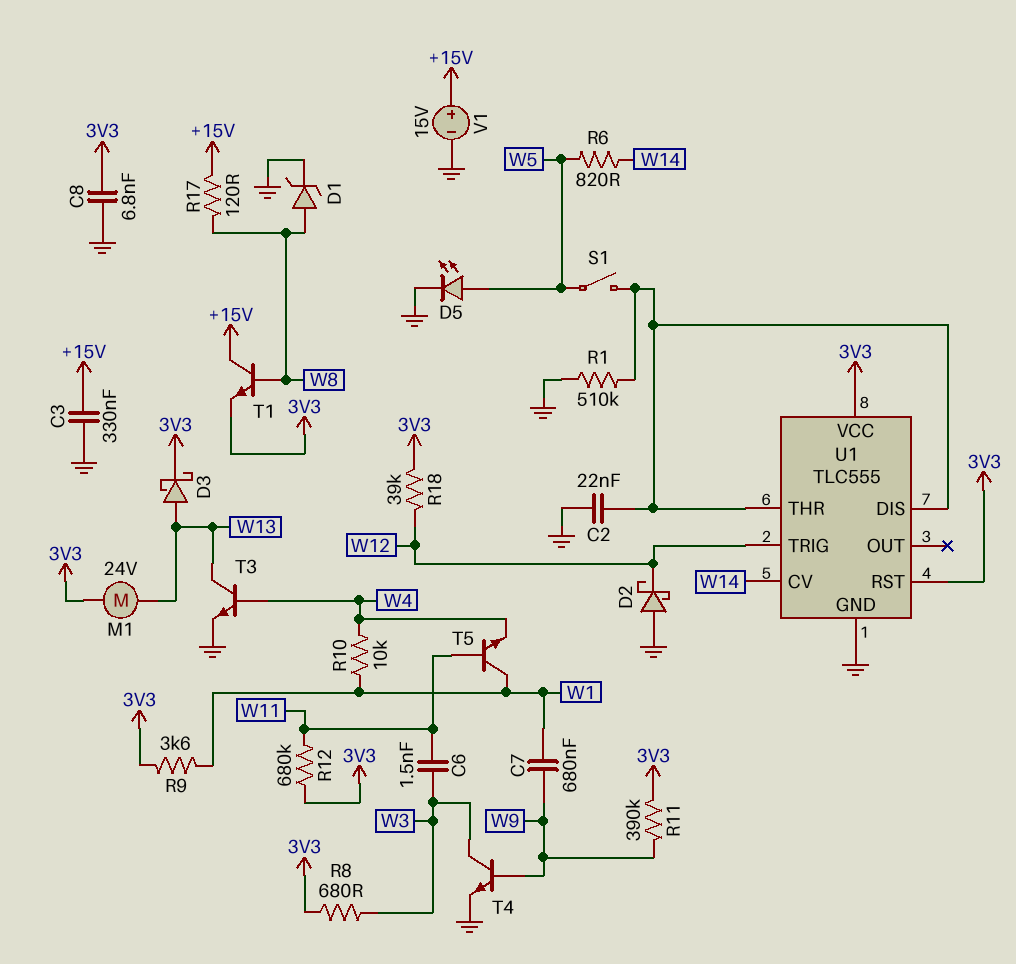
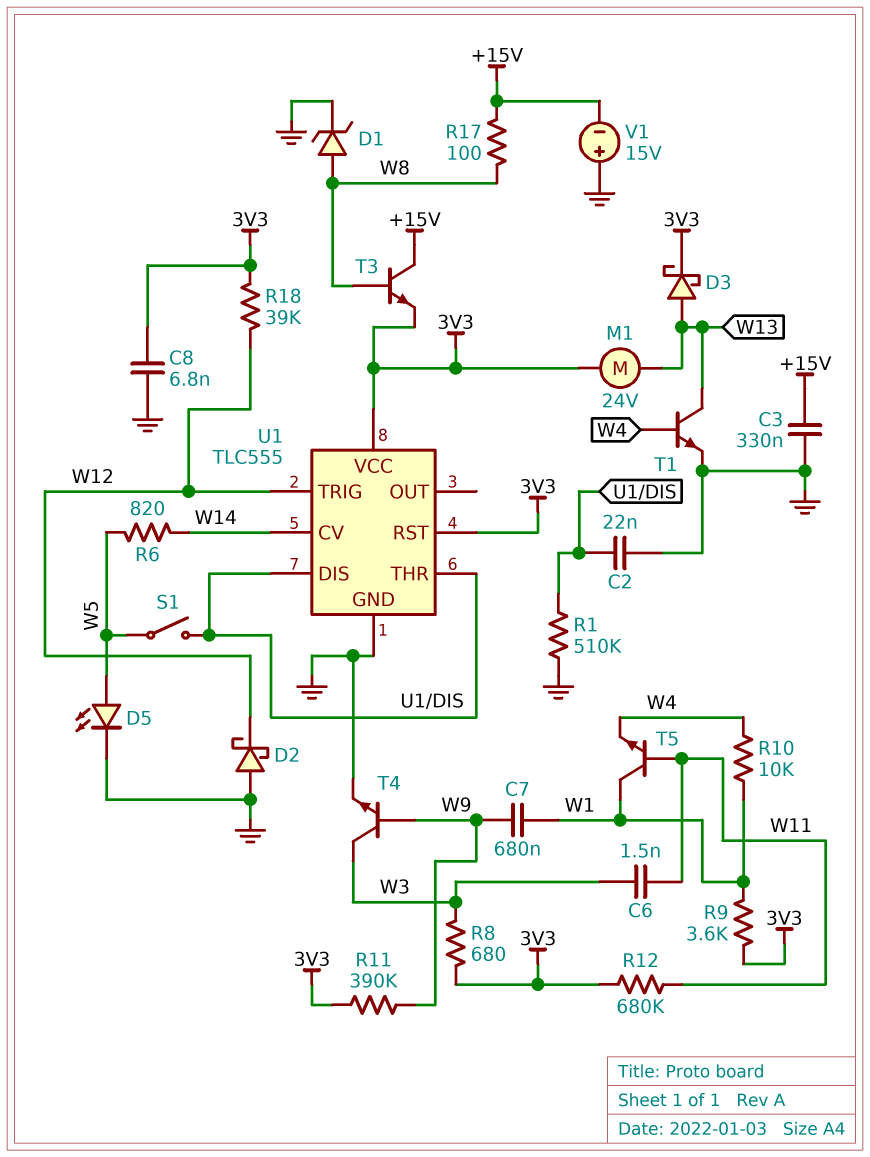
R17: 120 (+15V, W8) -> 100 (+15V, W8)
T1: NPN (B W8, C +15V, E 3V3) -> NPN (B W4, C W13, E GND)
T3: NPN (B W4, C W13, E GND) -> NPN (B W8, C +15V, E 3V3)
V1: 15V (plus +15V, minus GND) -> 15V (plus GND, minus +15V)

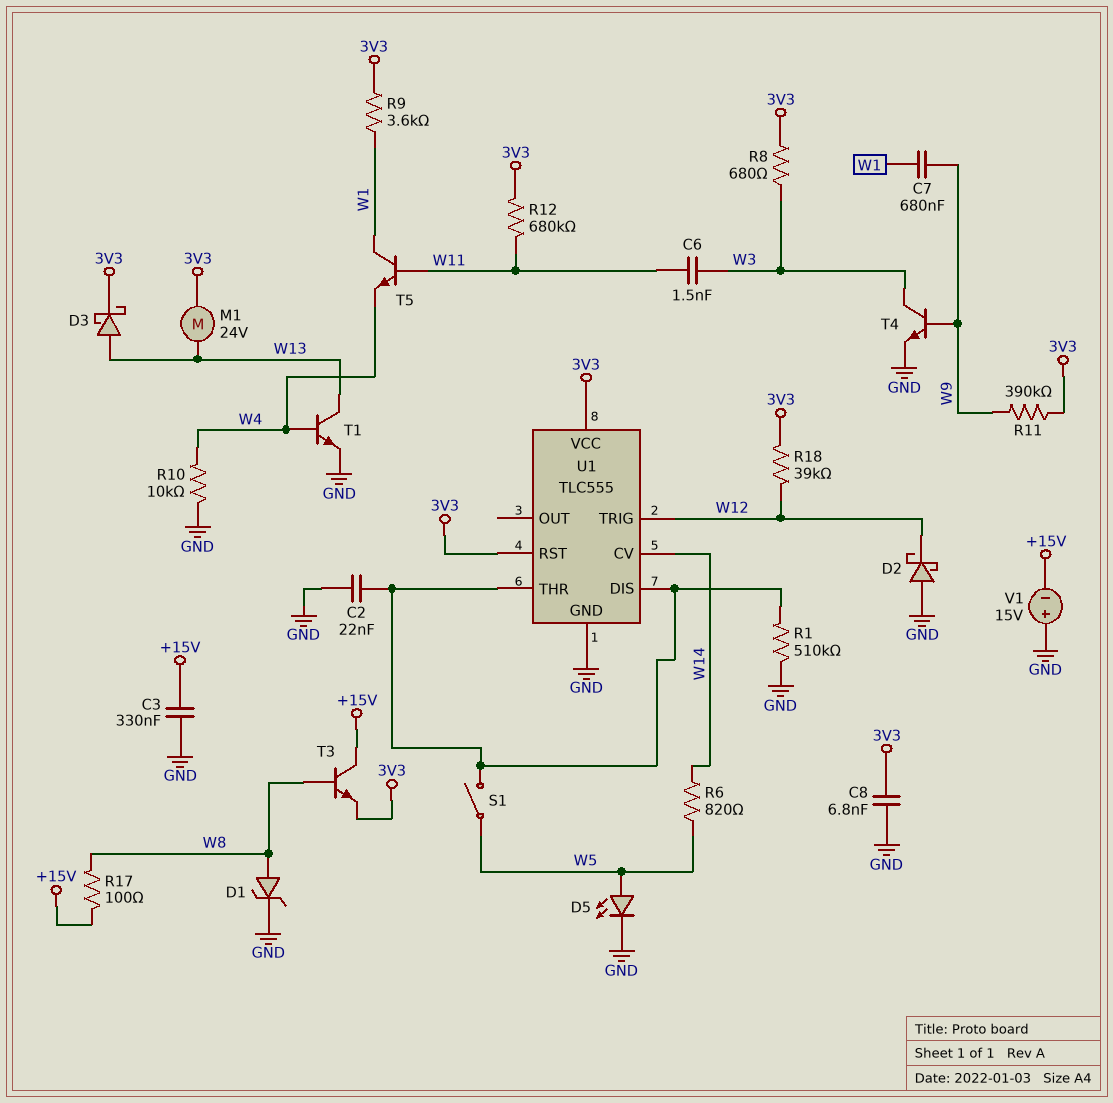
R10: 10k (W1, W4) -> 10k (GND, W4)

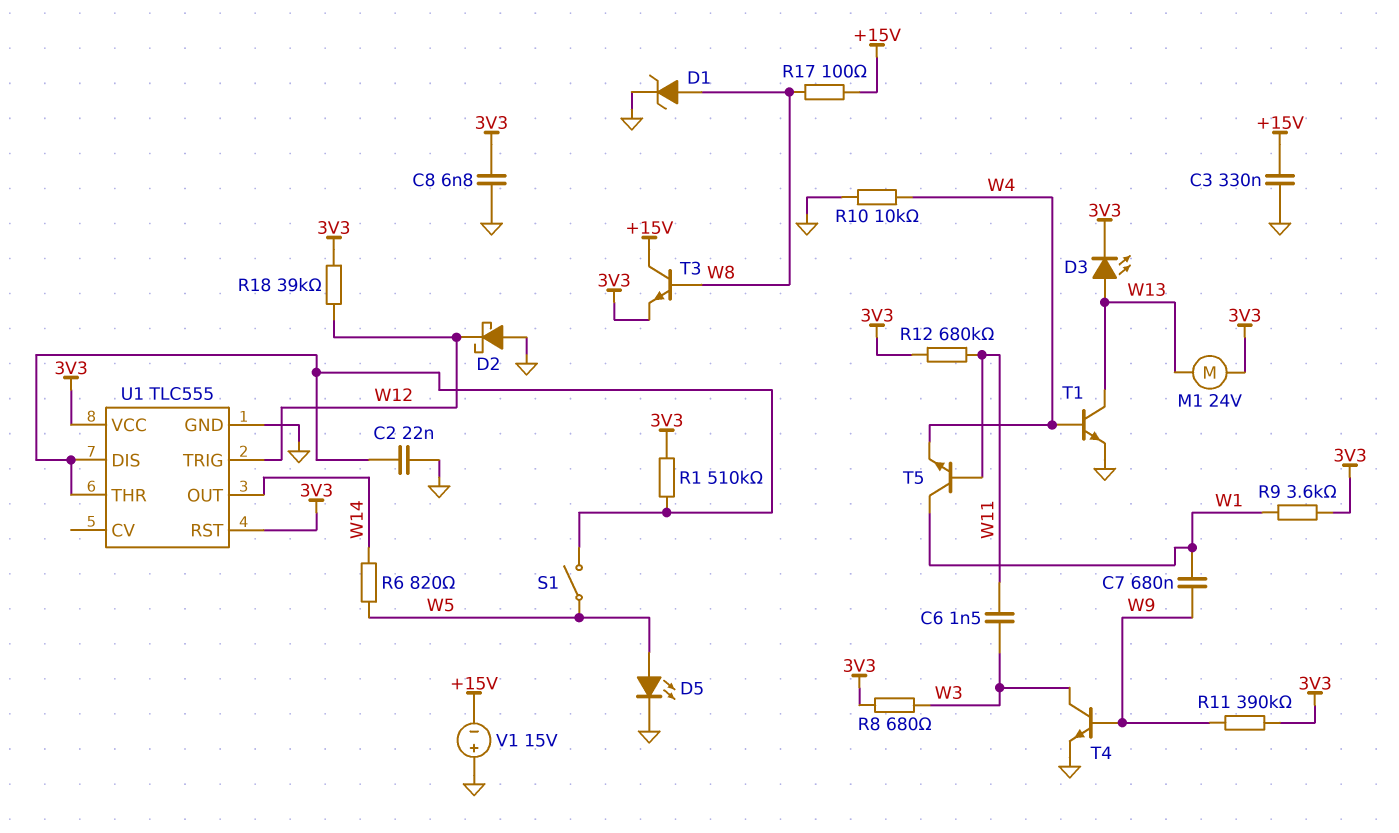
D3: schottky (A W13, K 3V3) -> LED (A W13, K 3V3)
R1: 510k (GND, U1/DIS) -> 510k (3V3, U1/DIS)
U1 pin CV: W14 -> none
U1 pin OUT: none -> W14

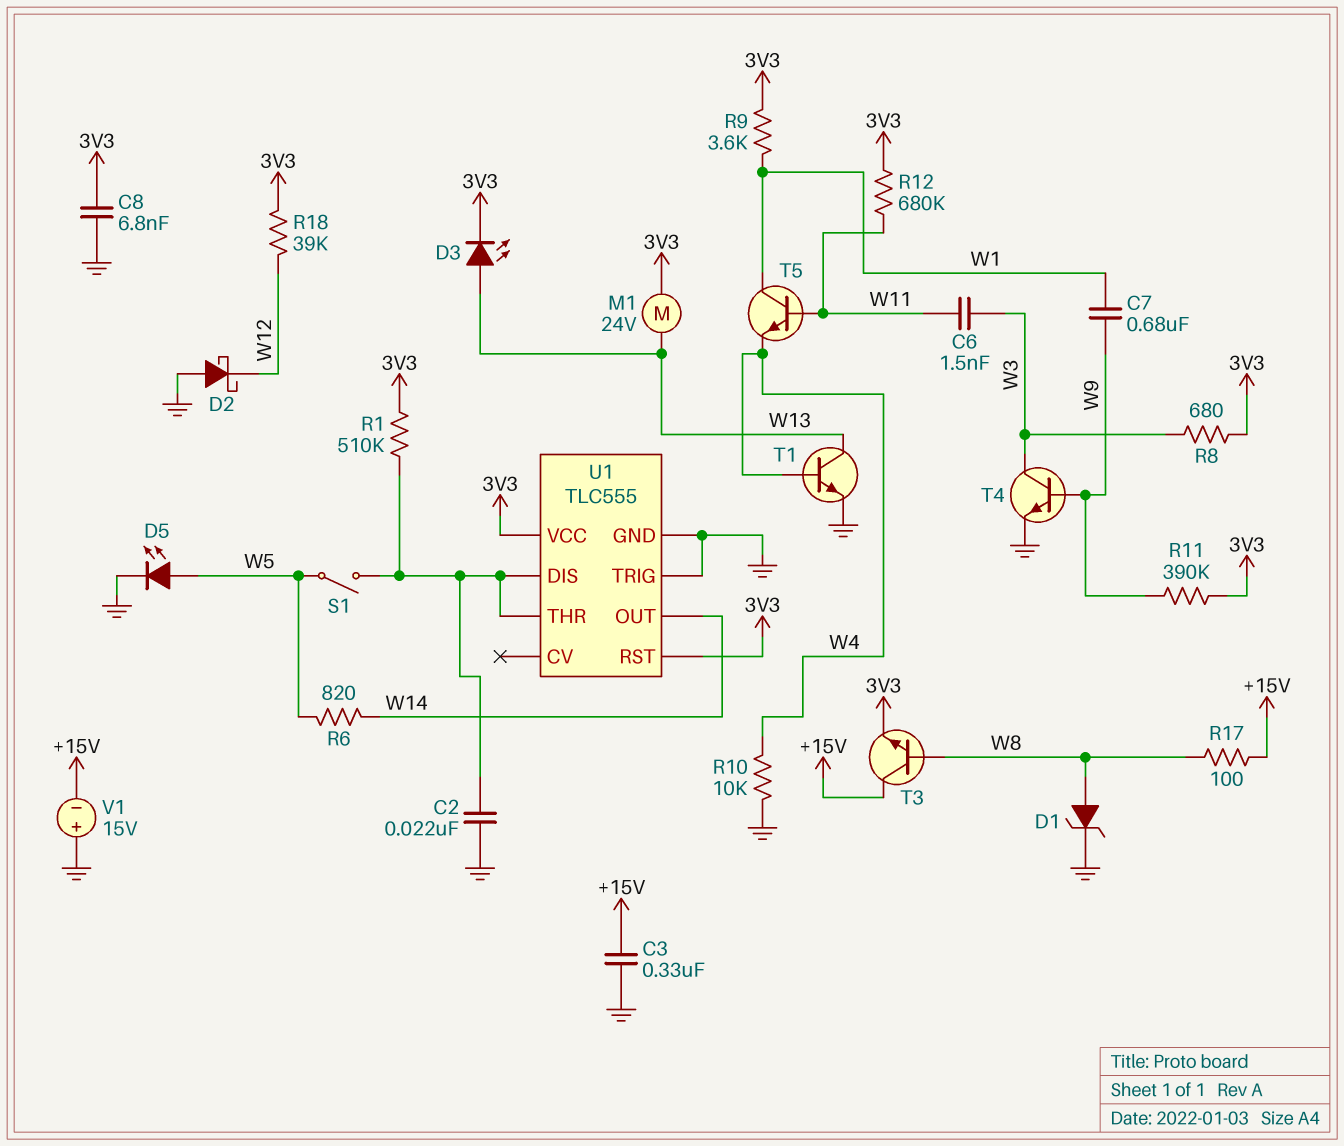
U1 pin TRIG: W12 -> GND

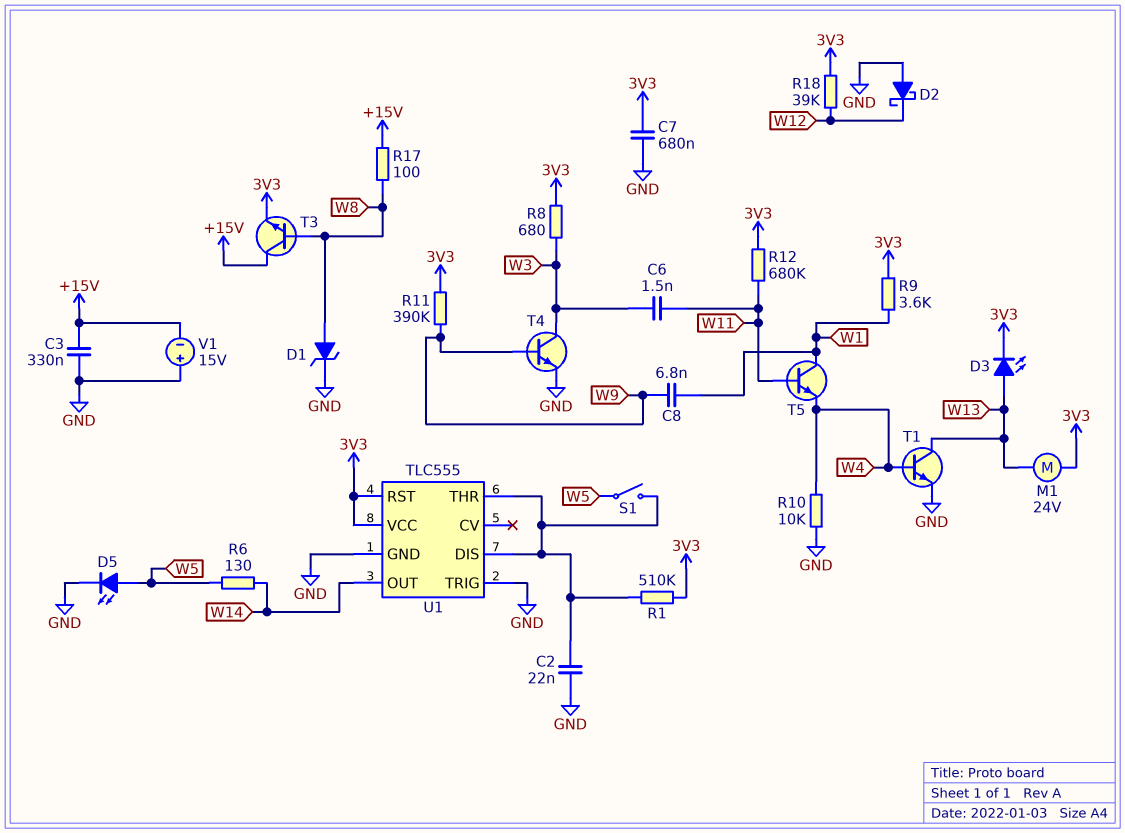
C7: 680nF (W1, W9) -> 680nF (3V3, GND)
C8: 6.8nF (3V3, GND) -> 6.8nF (W1, W9)
R6: 820 (W5, W14) -> 130 (W5, W14)

